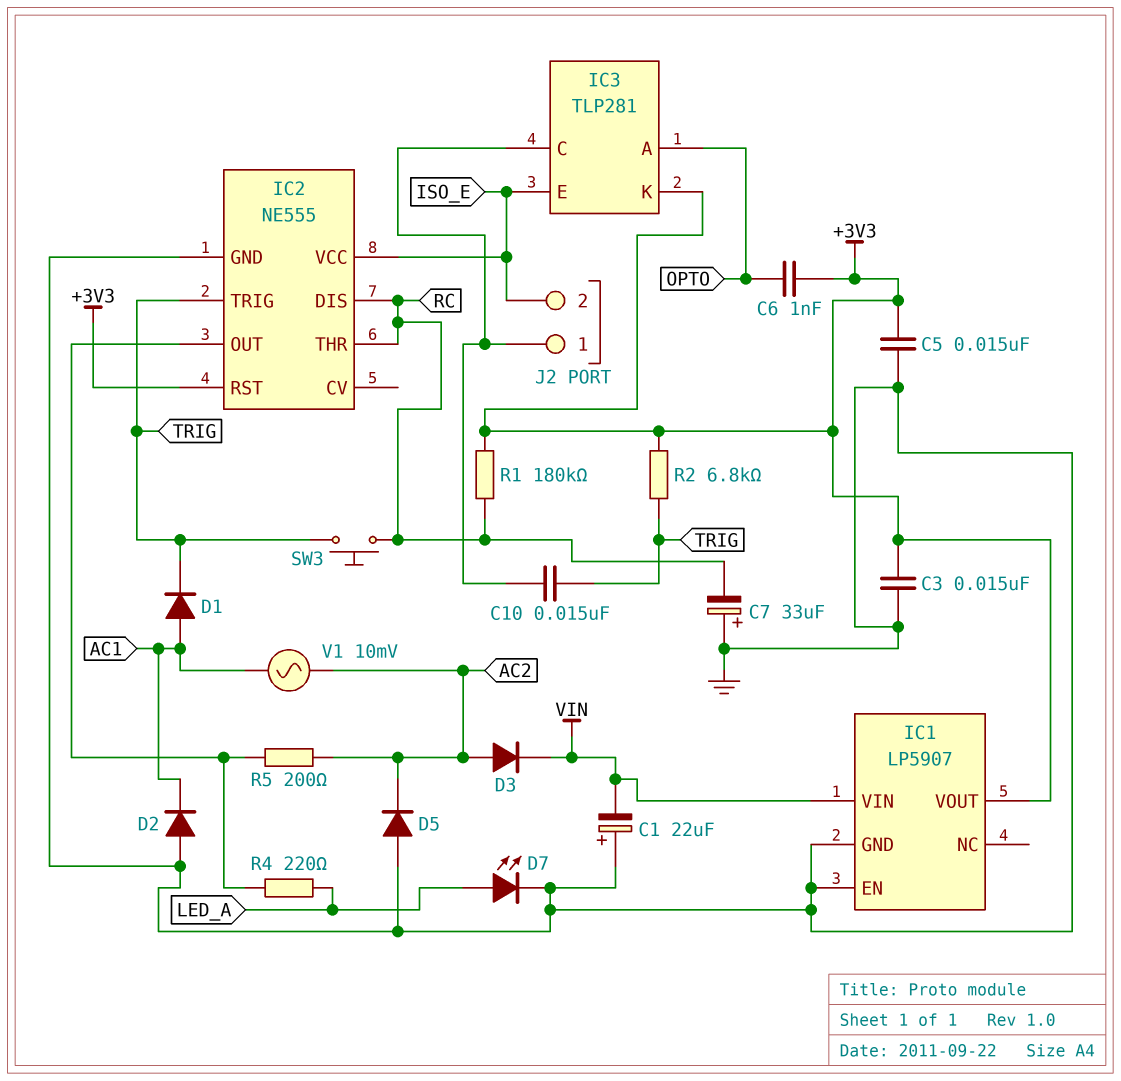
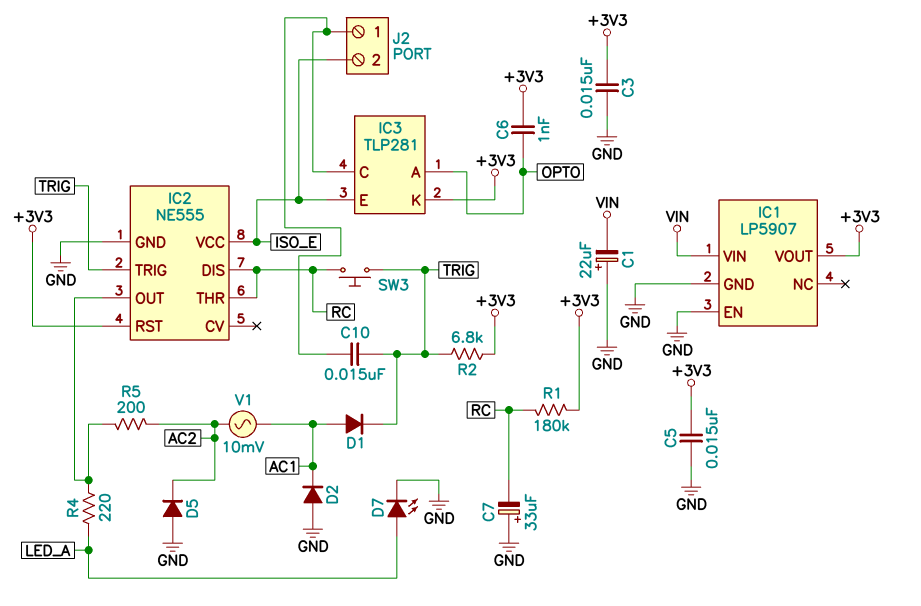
D3: diode (A AC2, K VIN) -> none

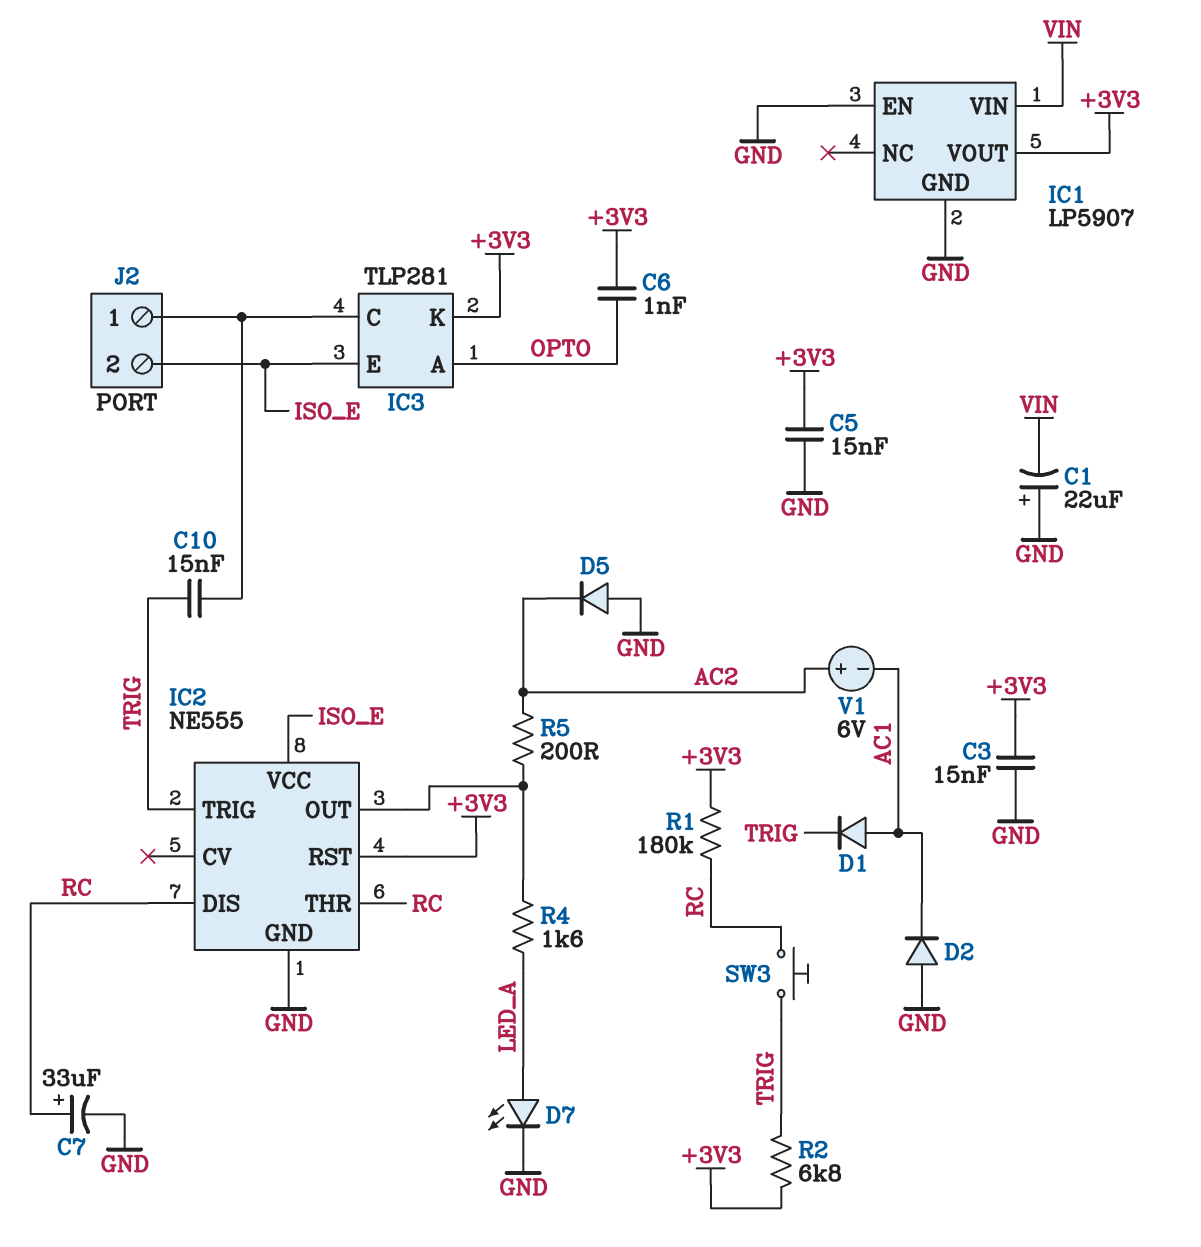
C7: 33uF (plus GND, minus RC) -> 33uF (plus RC, minus GND)
R4: 220 (IC2/OUT, LED_A) -> 1.6k (IC2/OUT, LED_A)
V1: AC 10mV (AC1, AC2) -> 6V (plus AC2, minus AC1)

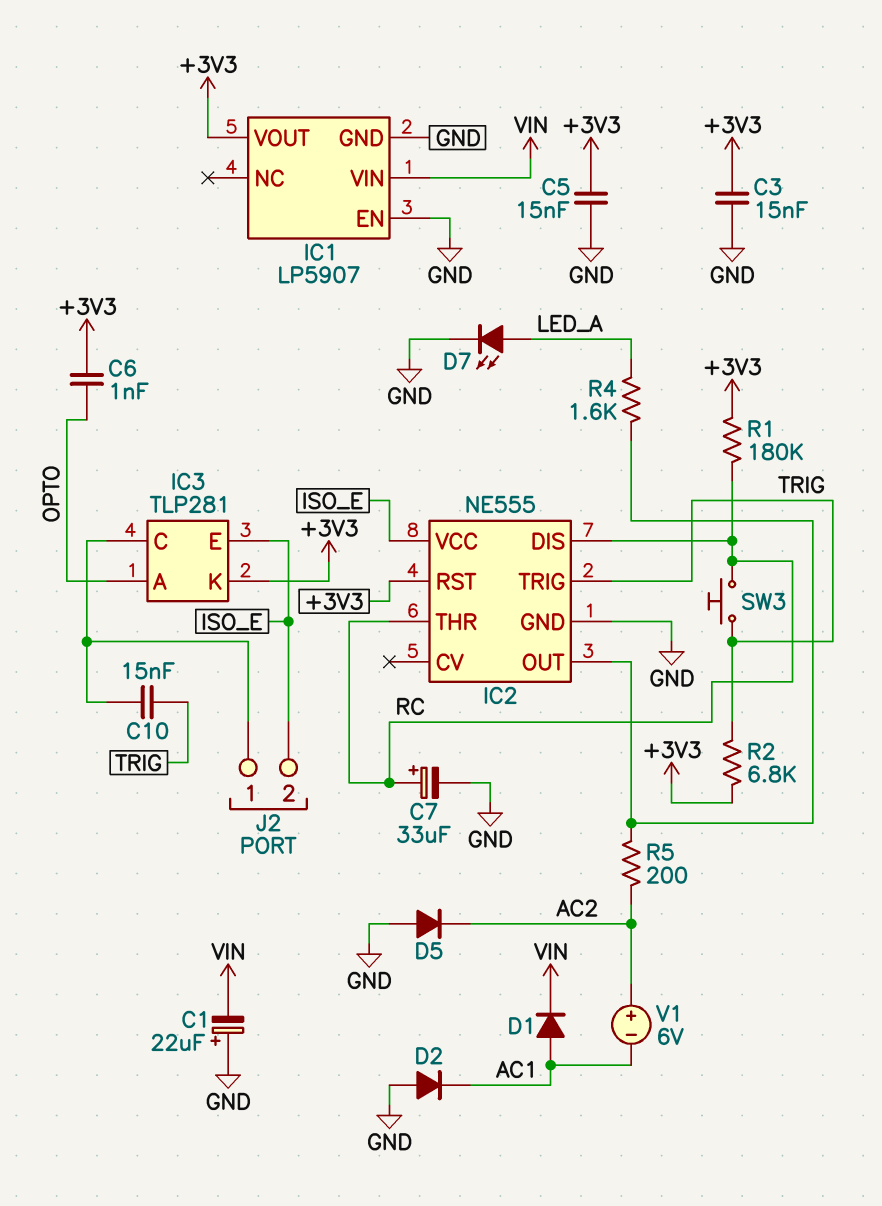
D1: diode (A AC1, K TRIG) -> diode (A AC1, K VIN)

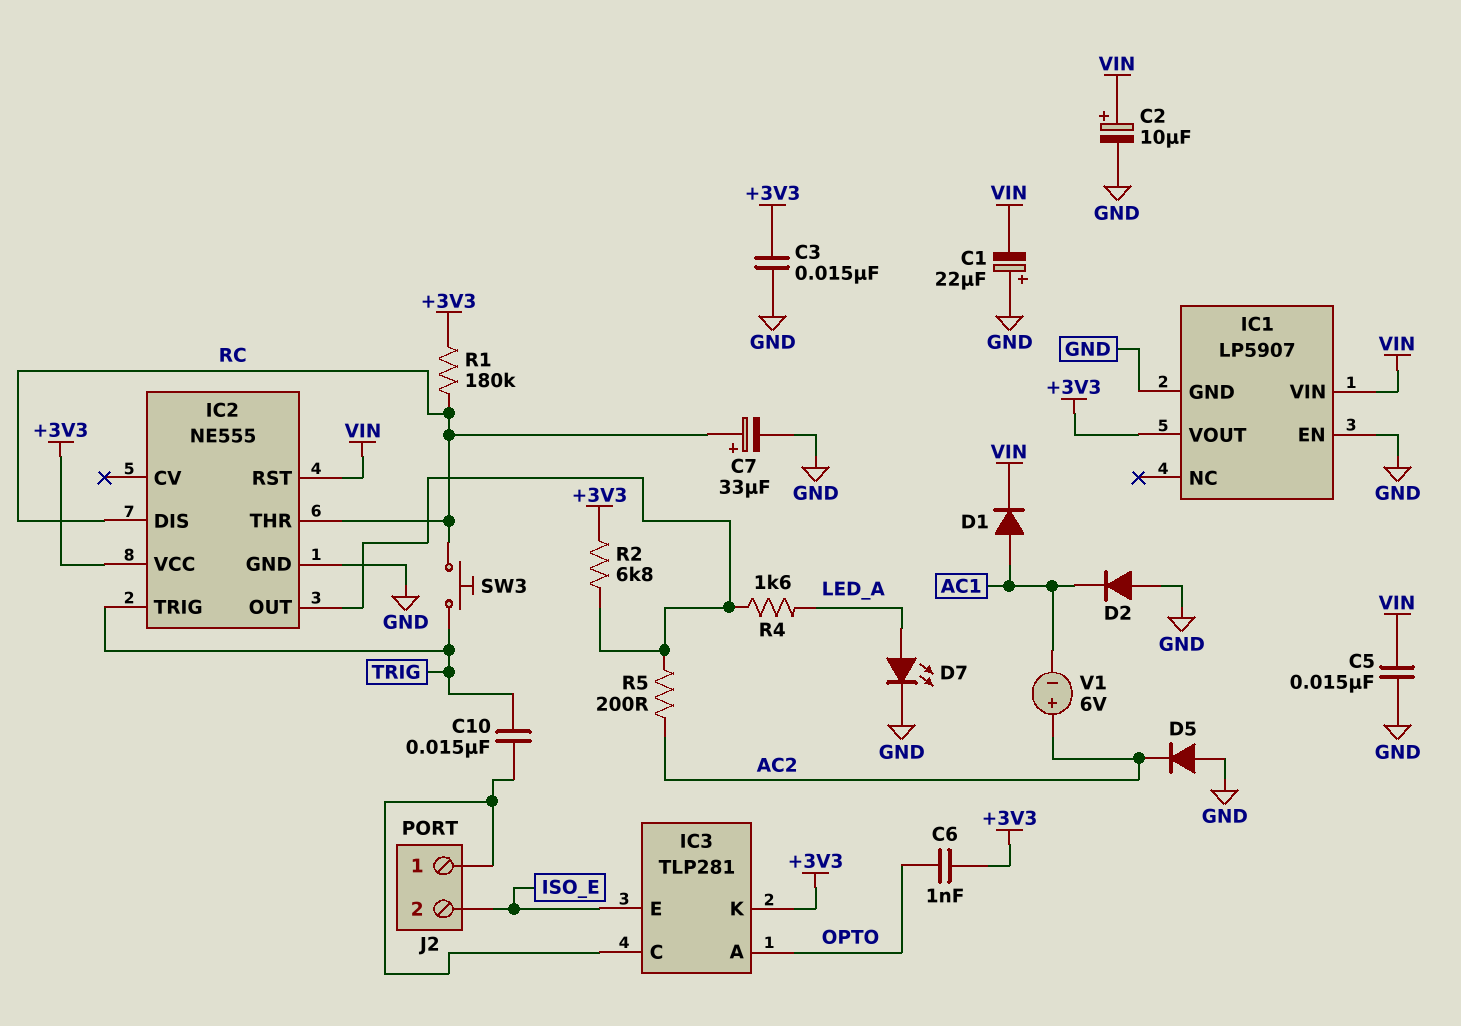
C2: none -> 10uF (plus VIN, minus GND)
C5: 15nF (+3V3, GND) -> 15nF (GND, VIN)
IC2 pin RST: +3V3 -> VIN
IC2 pin VCC: ISO_E -> +3V3
R2: 6.8k (+3V3, TRIG) -> 6.8k (+3V3, IC2/OUT)

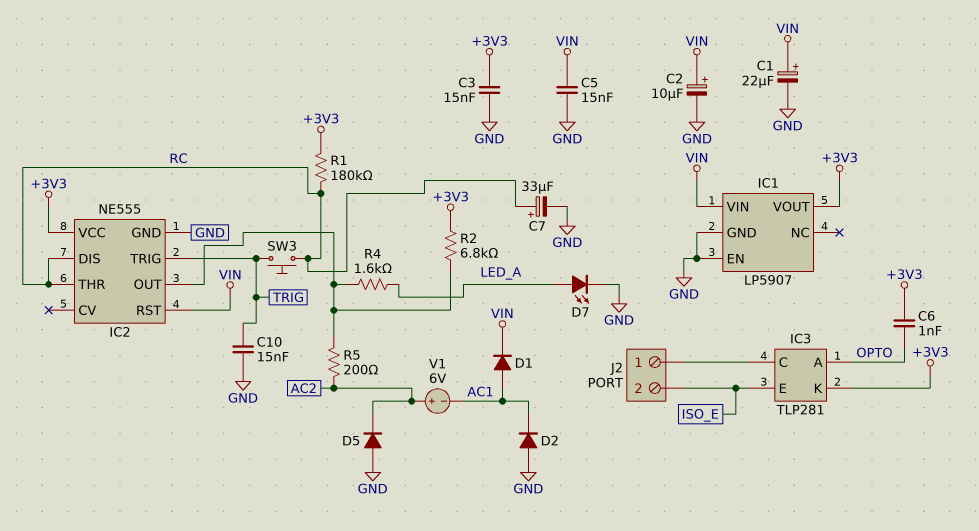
C1: 22uF (plus GND, minus VIN) -> 22uF (plus VIN, minus GND)
C10: 15nF (IC3/C, TRIG) -> 15nF (GND, TRIG)

